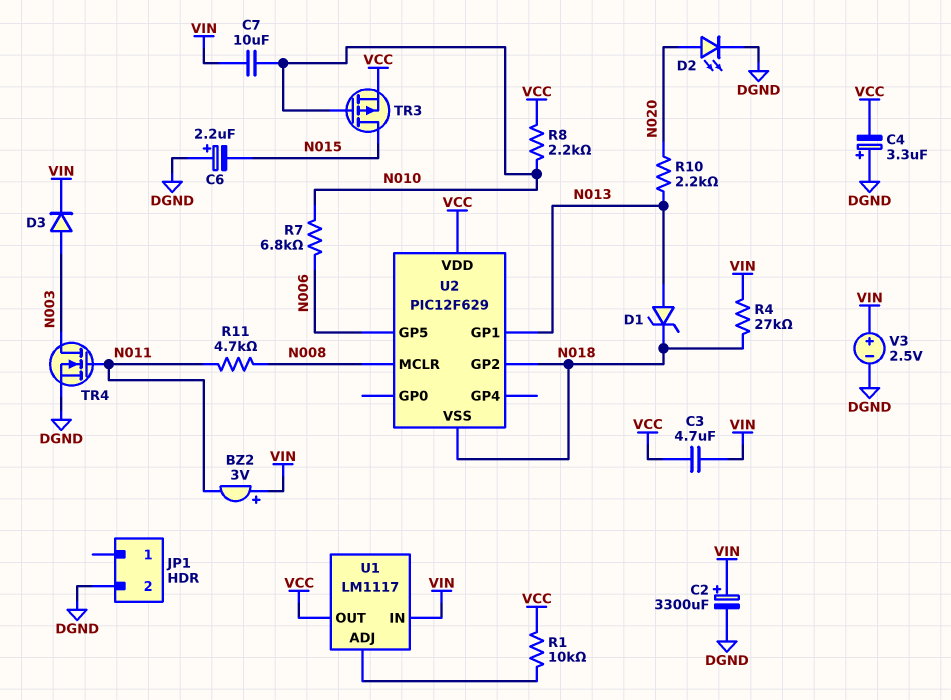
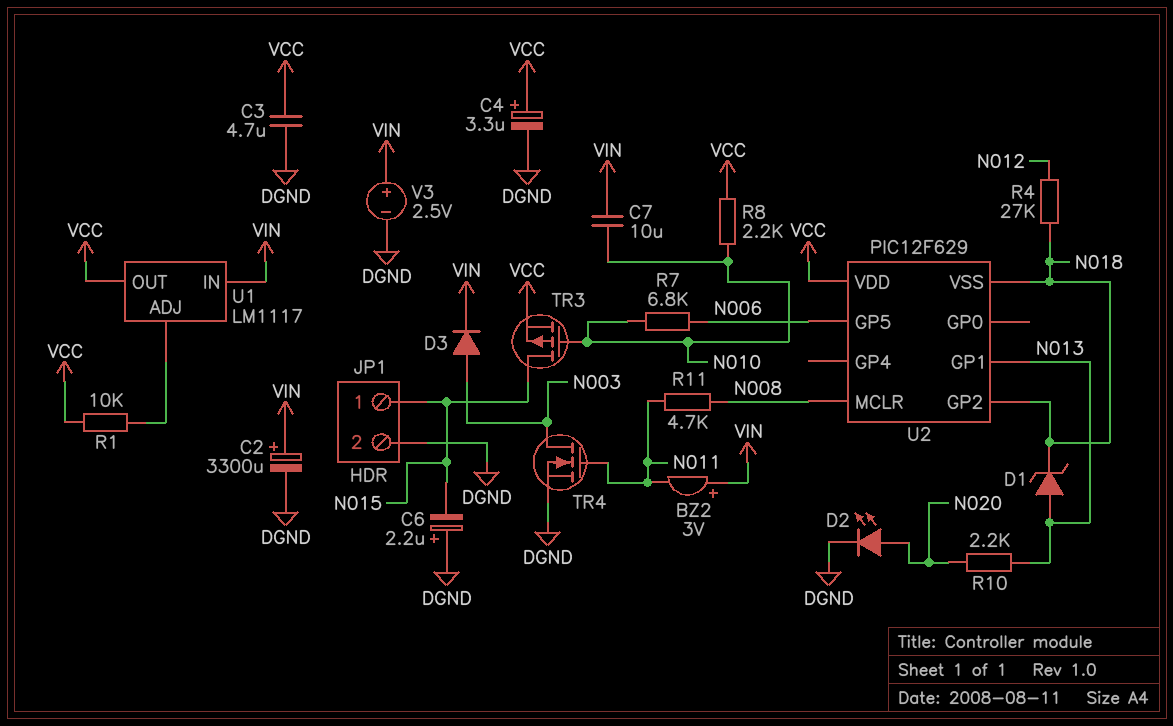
C3: 4.7uF (VCC, VIN) -> 4.7uF (DGND, VCC)
C4: 3.3uF (plus DGND, minus VCC) -> 3.3uF (plus VCC, minus DGND)
JP1 pin 1: none -> N015
R4: 27k (N018, VIN) -> 27k (N012, N018)

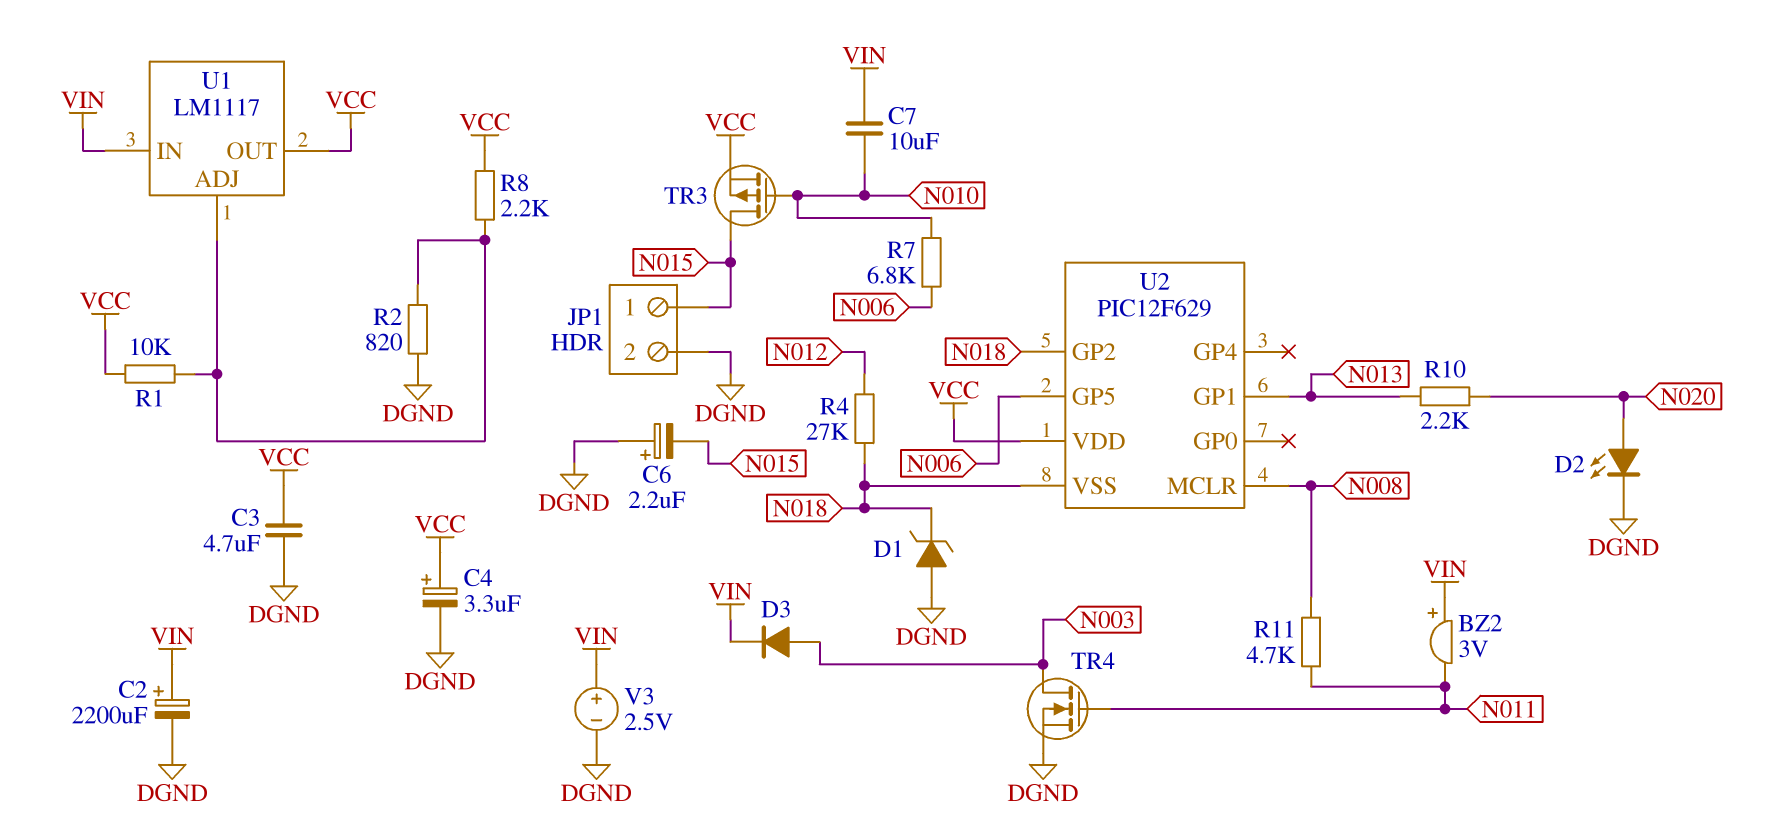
C2: 3300uF (plus VIN, minus DGND) -> 2200uF (plus VIN, minus DGND)
D1: zener (A N013, K N018) -> zener (A DGND, K N018)
R2: none -> 820 (DGND, U1/ADJ)
R8: 2.2k (N010, VCC) -> 2.2k (U1/ADJ, VCC)

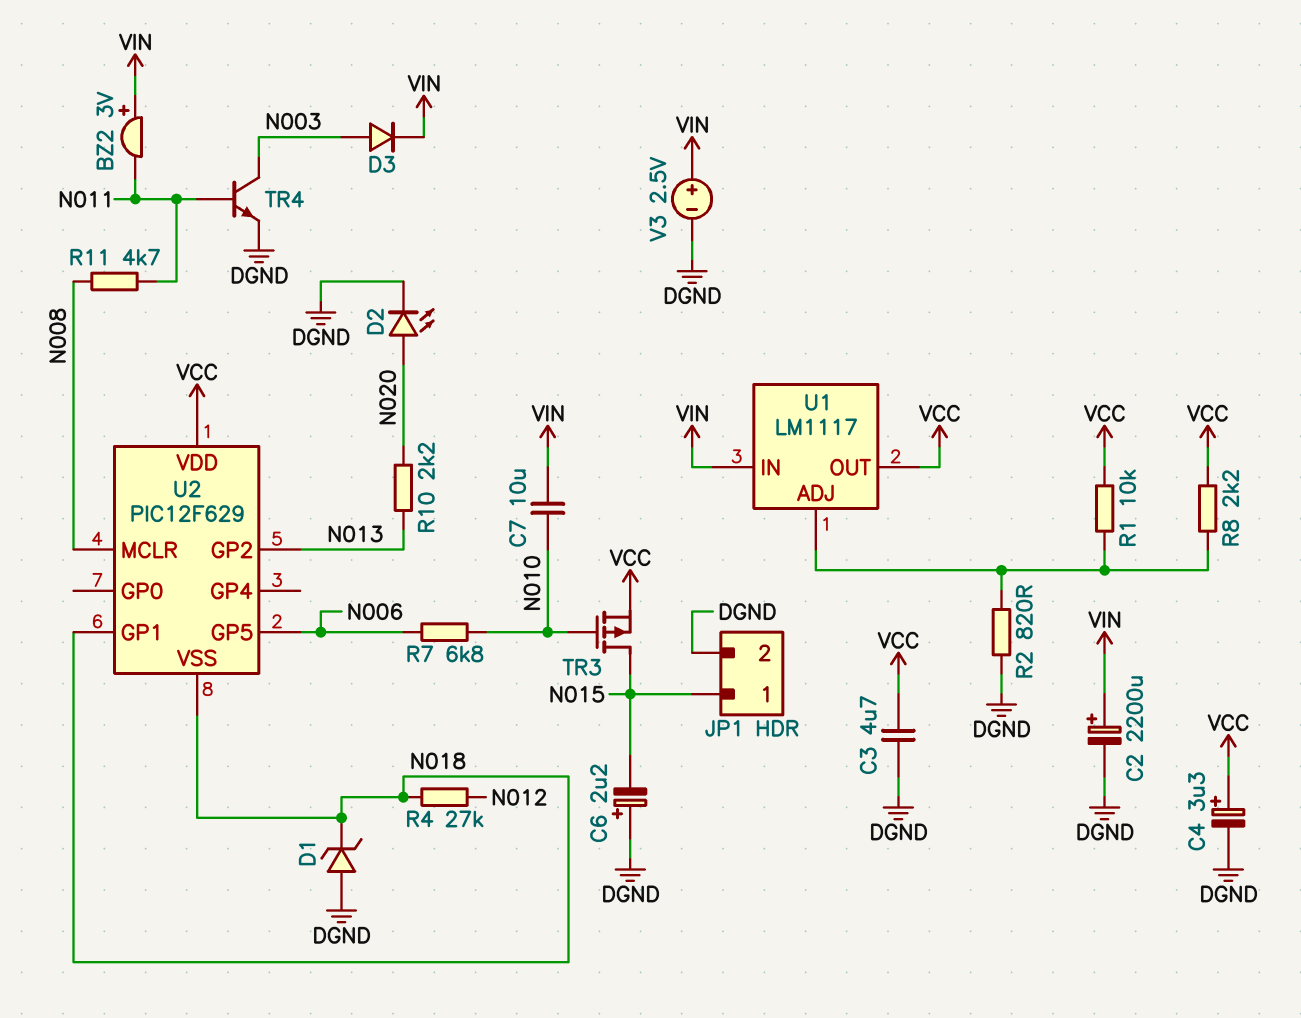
TR4: NMOS (G N011, D N003, S DGND) -> NPN (B N011, C N003, E DGND)
U2 pin GP1: N013 -> N018
U2 pin GP2: N018 -> N013

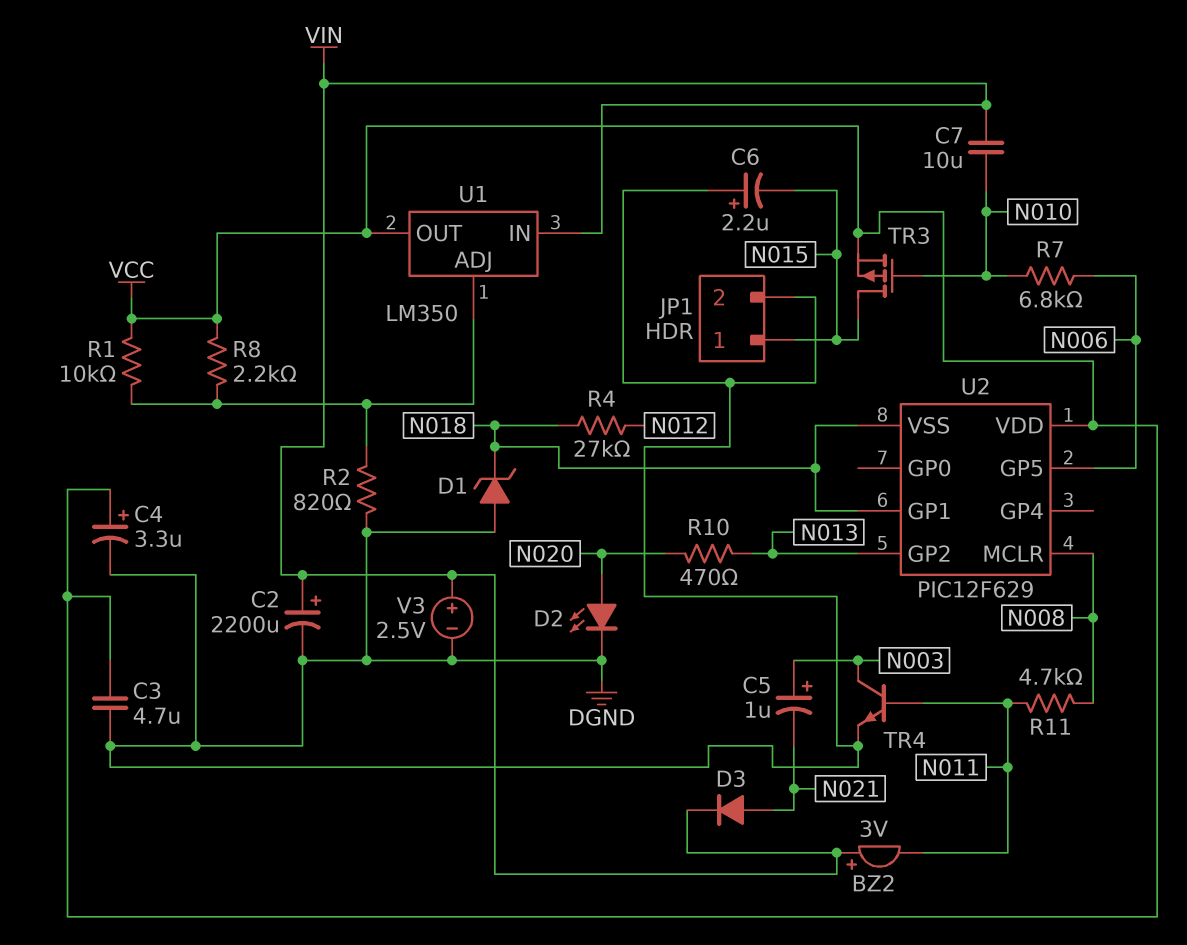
C5: none -> 1uF (plus N003, minus N021)
D3: diode (A N003, K VIN) -> diode (A N021, K VIN)
R10: 2.2k (N013, N020) -> 470 (N013, N020)
U1: LM1117 -> LM350

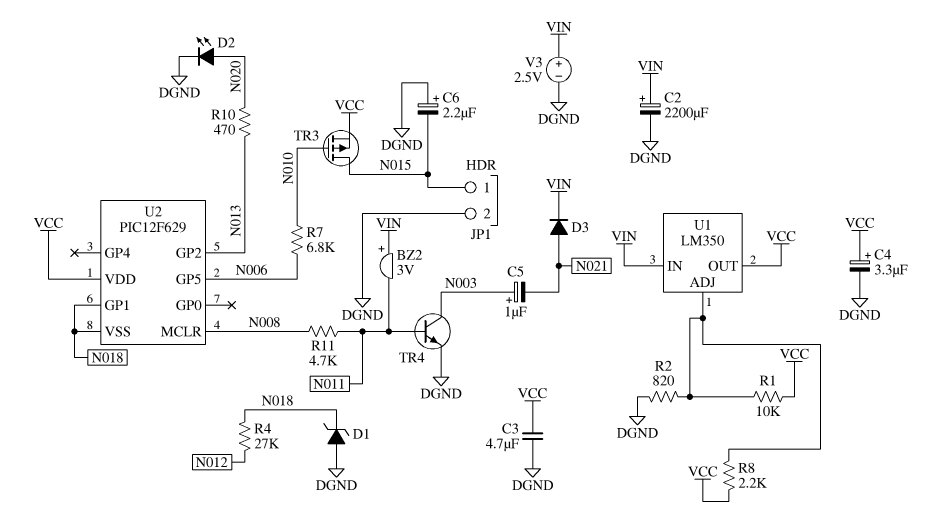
C7: 10uF (N010, VIN) -> none

